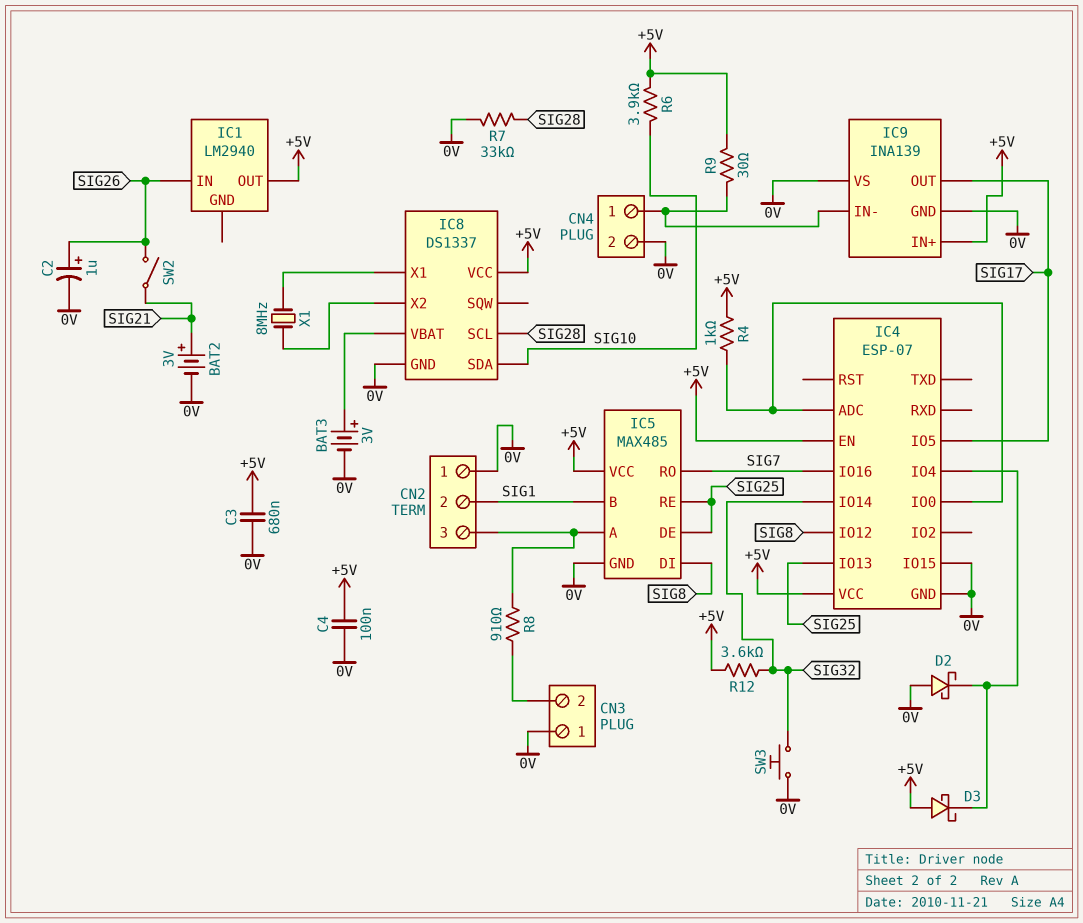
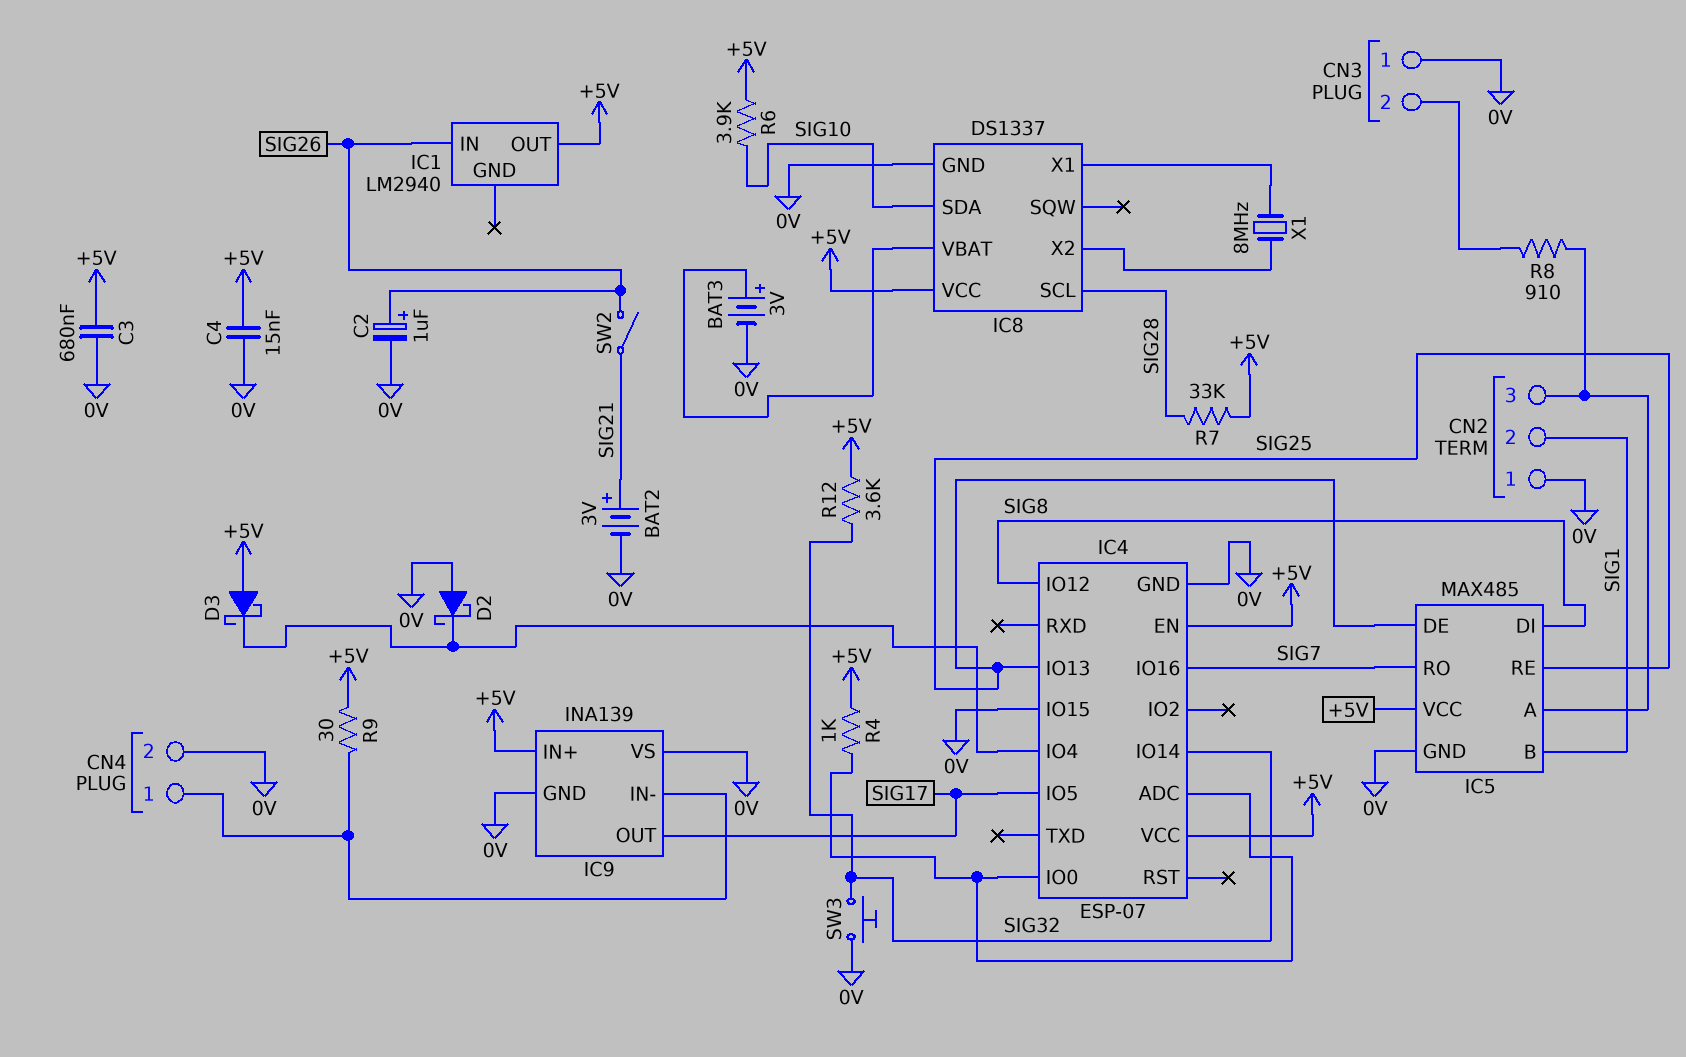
C4: 100nF (+5V, 0V) -> 15nF (+5V, 0V)
R7: 33k (0V, SIG28) -> 33k (+5V, SIG28)

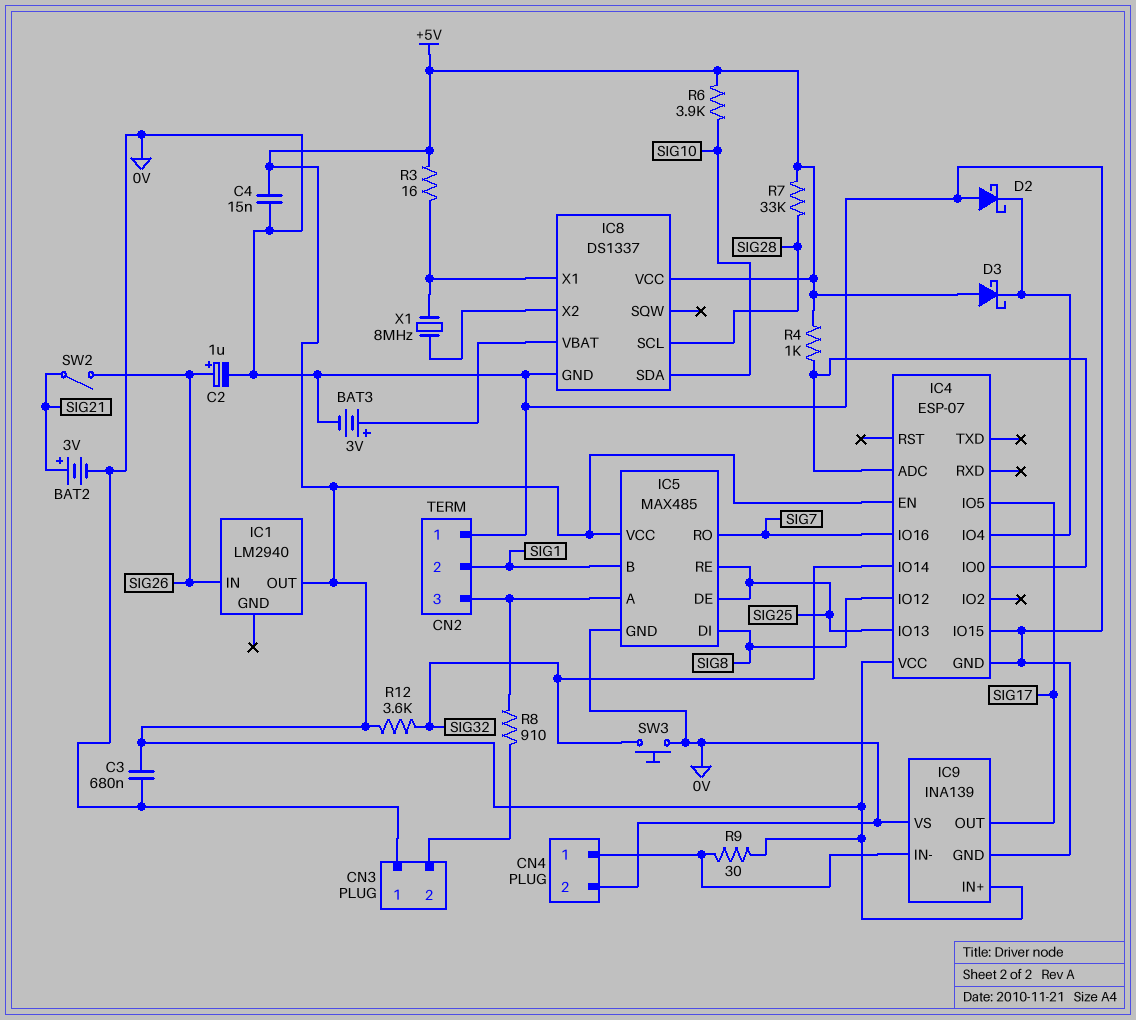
R3: none -> 16 (+5V, IC8/X1)

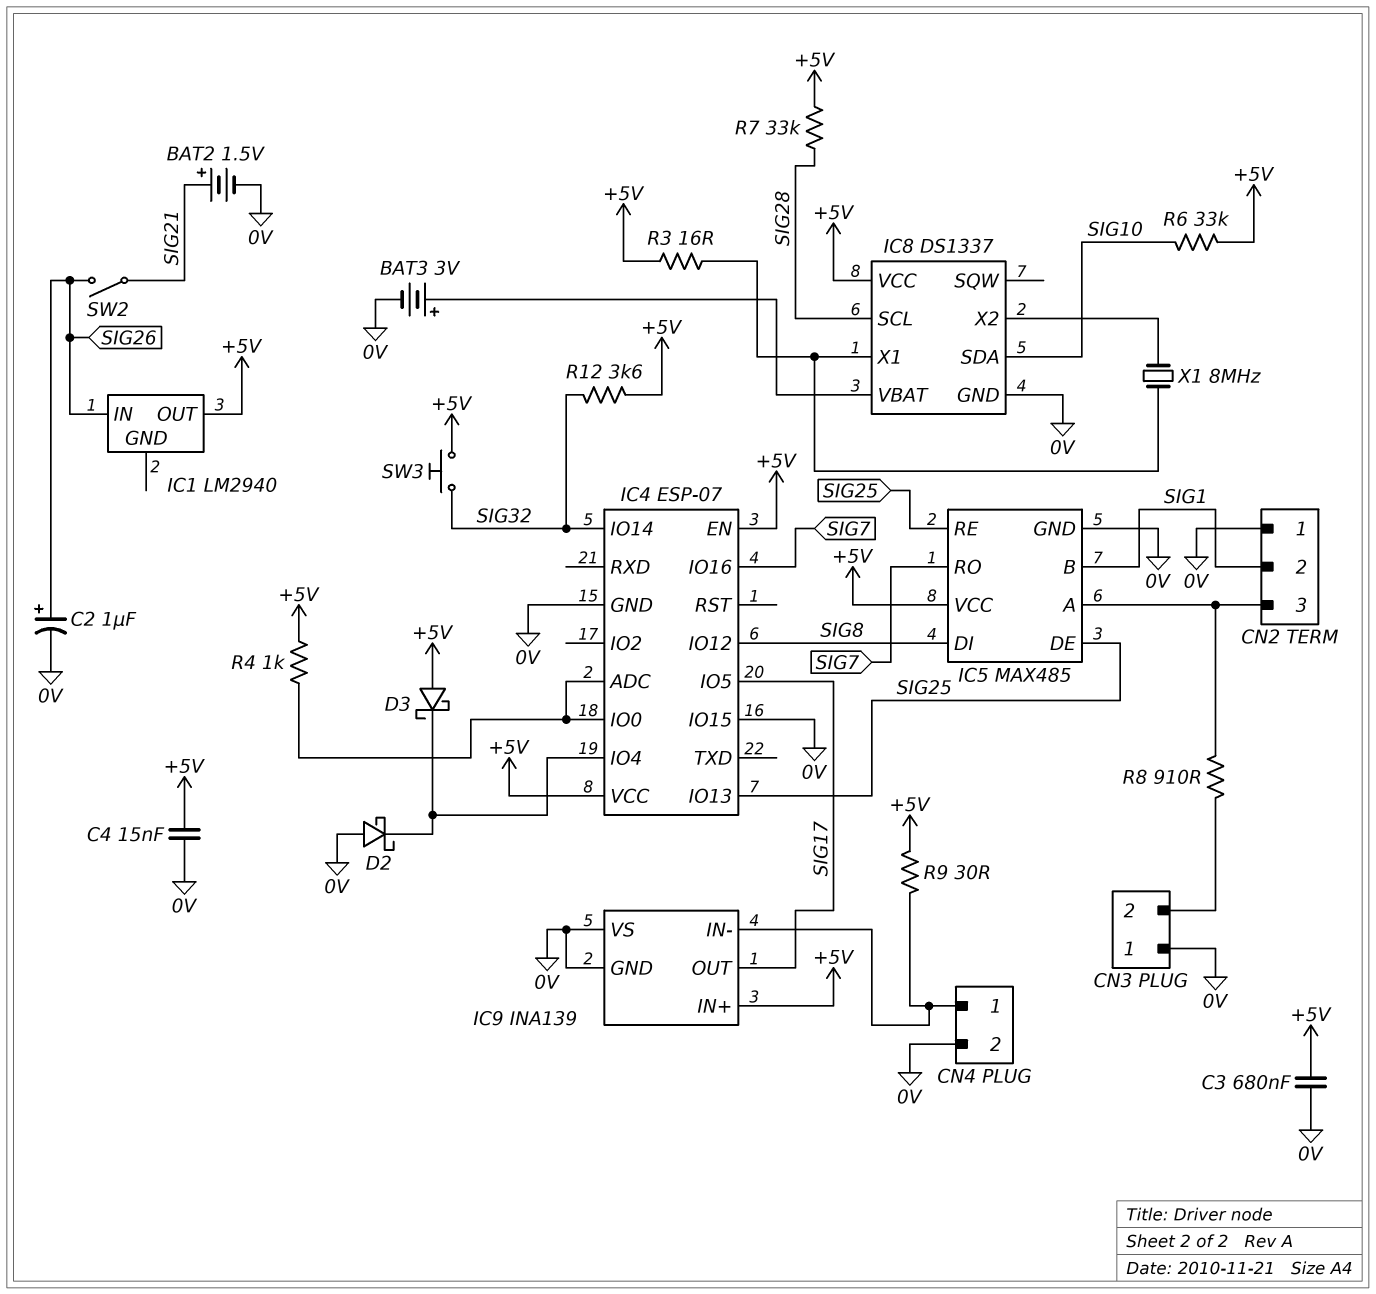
BAT2: 3V (plus SIG21, minus 0V) -> 1.5V (plus SIG21, minus 0V)
R6: 3.9k (+5V, SIG10) -> 33k (+5V, SIG10)
SW3: button (0V, SIG32) -> button (+5V, SIG32)

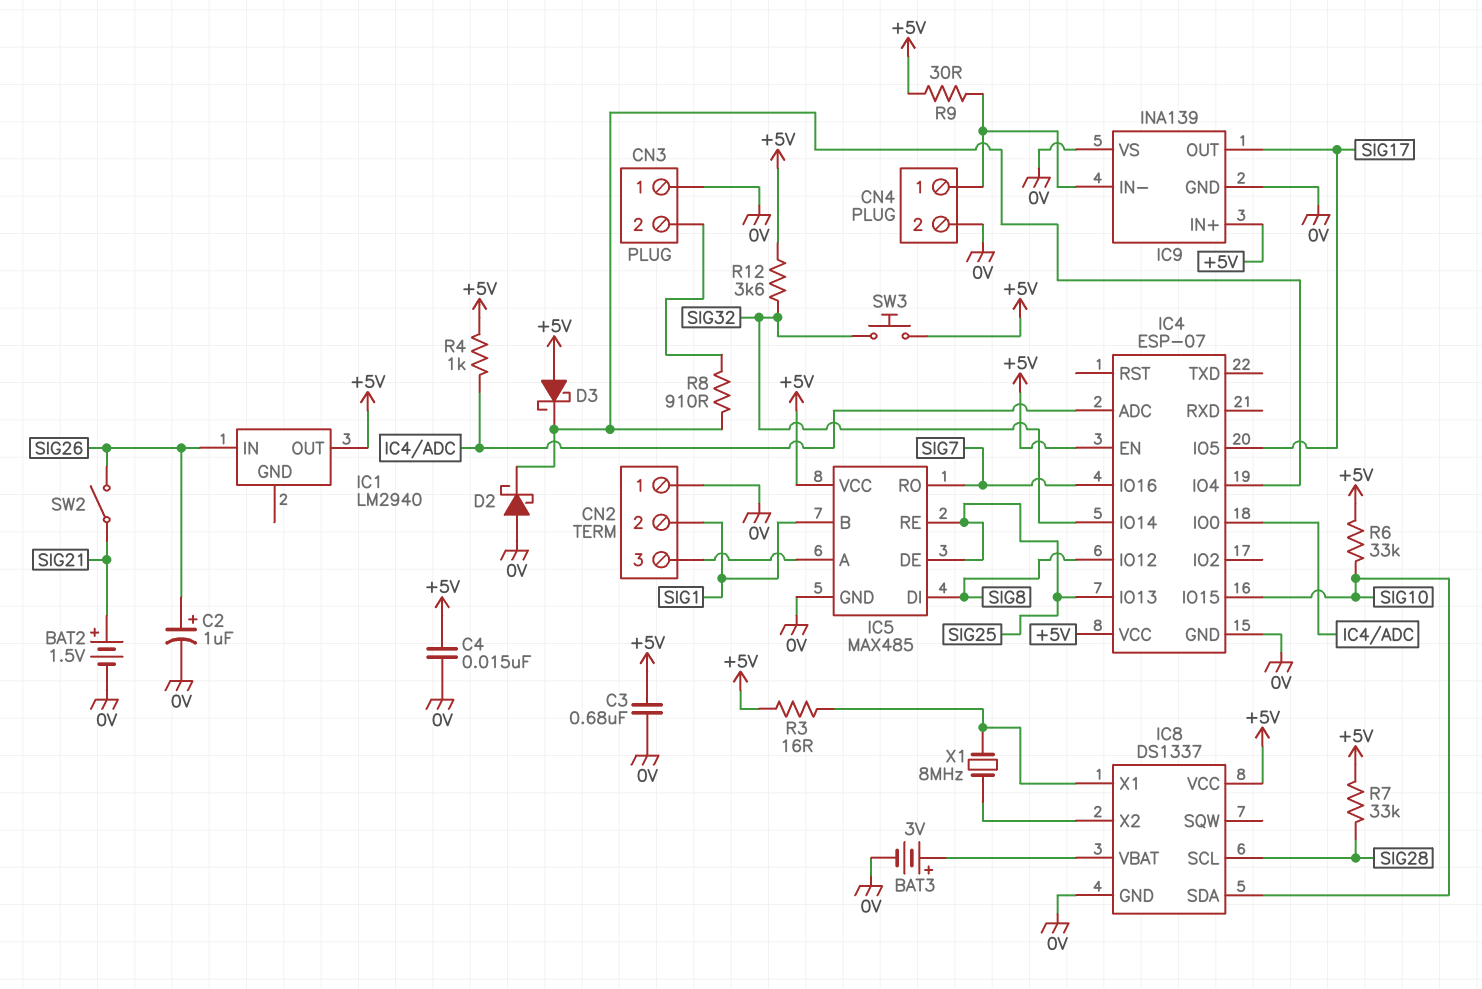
IC4 pin IO15: 0V -> SIG10
R8: 910 (CN2/3, CN3/2) -> 910 (CN3/2, IC4/IO4)

